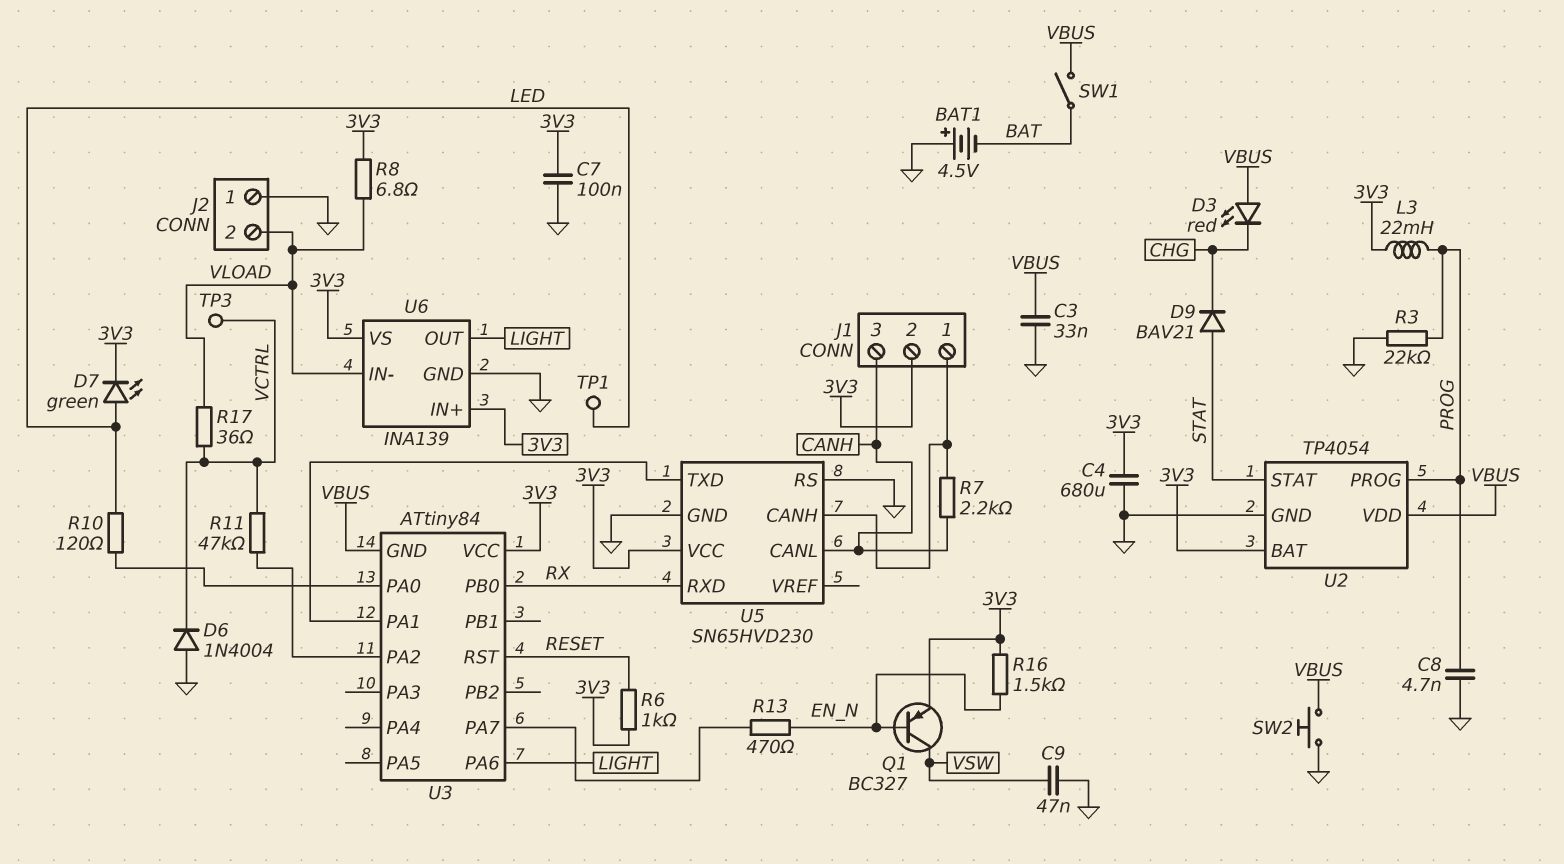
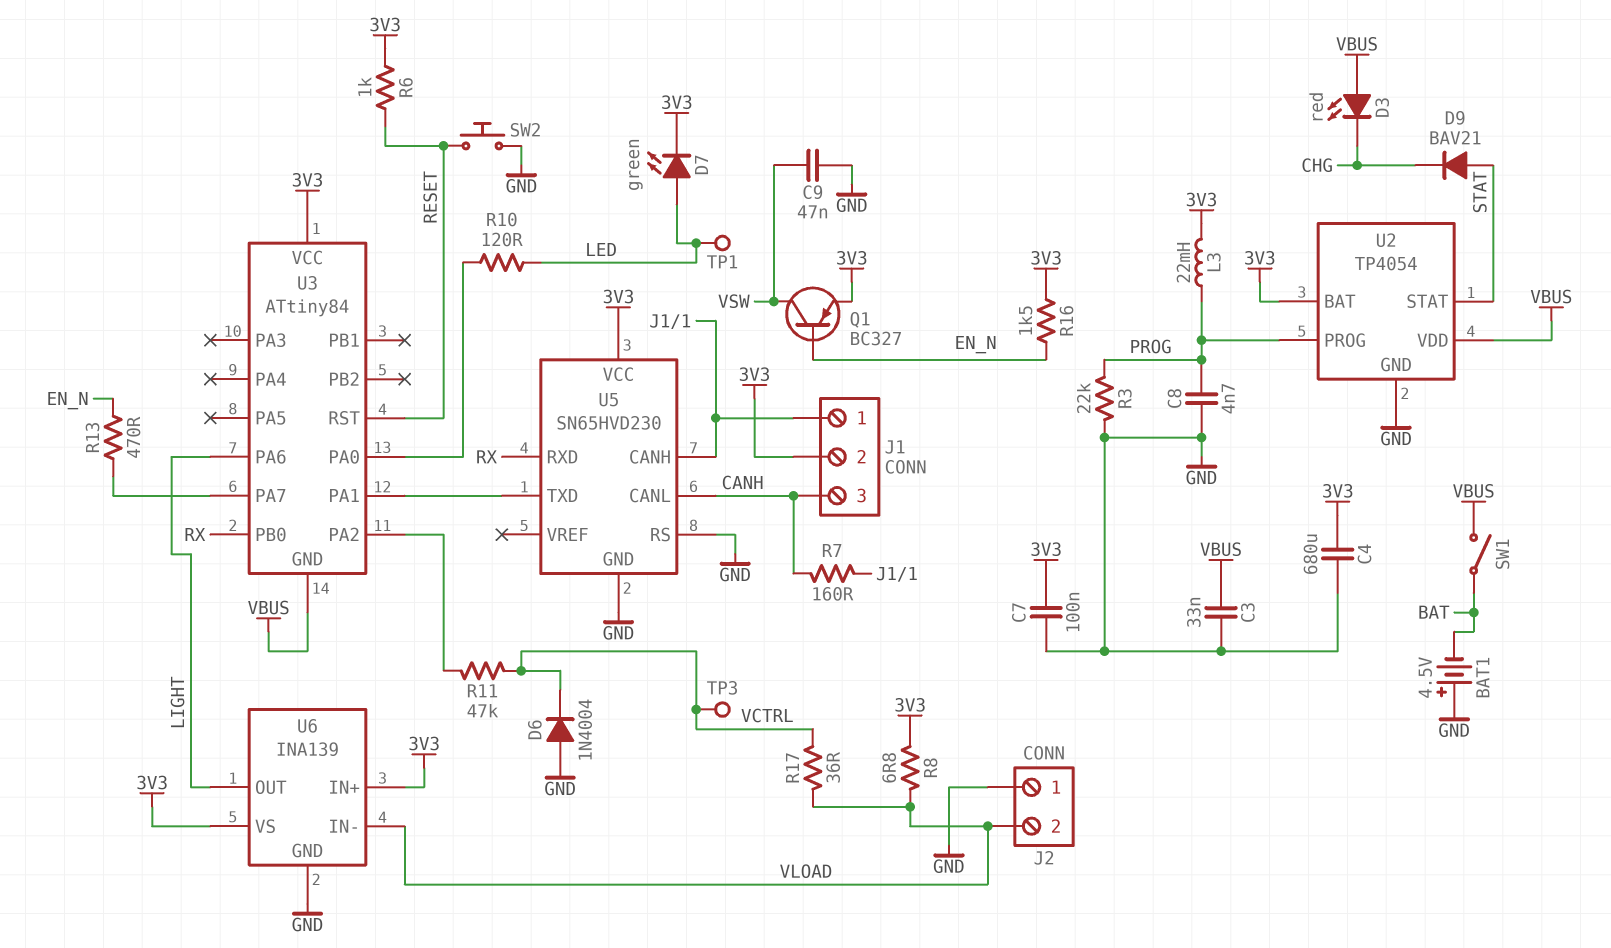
R7: 2.2k (CANH, J1/1) -> 160 (CANH, J1/1)
SW2: button (GND, VBUS) -> button (GND, RESET)

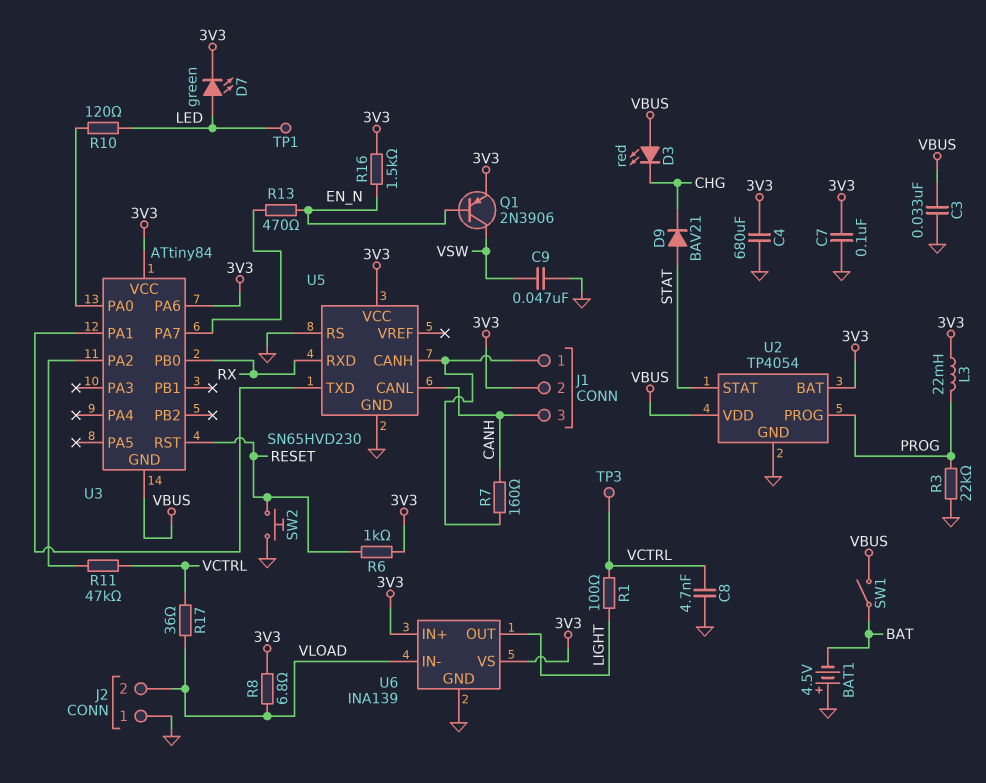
C8: 4.7nF (GND, PROG) -> 4.7nF (GND, VCTRL)
D6: diode 1N4004 (A GND, K VCTRL) -> none
Q1: PNP BC327 (B EN_N, C VSW, E 3V3) -> PNP 2N3906 (B EN_N, C VSW, E 3V3)
R1: none -> 100 (LIGHT, VCTRL)
U3 pin PA6: LIGHT -> 3V3

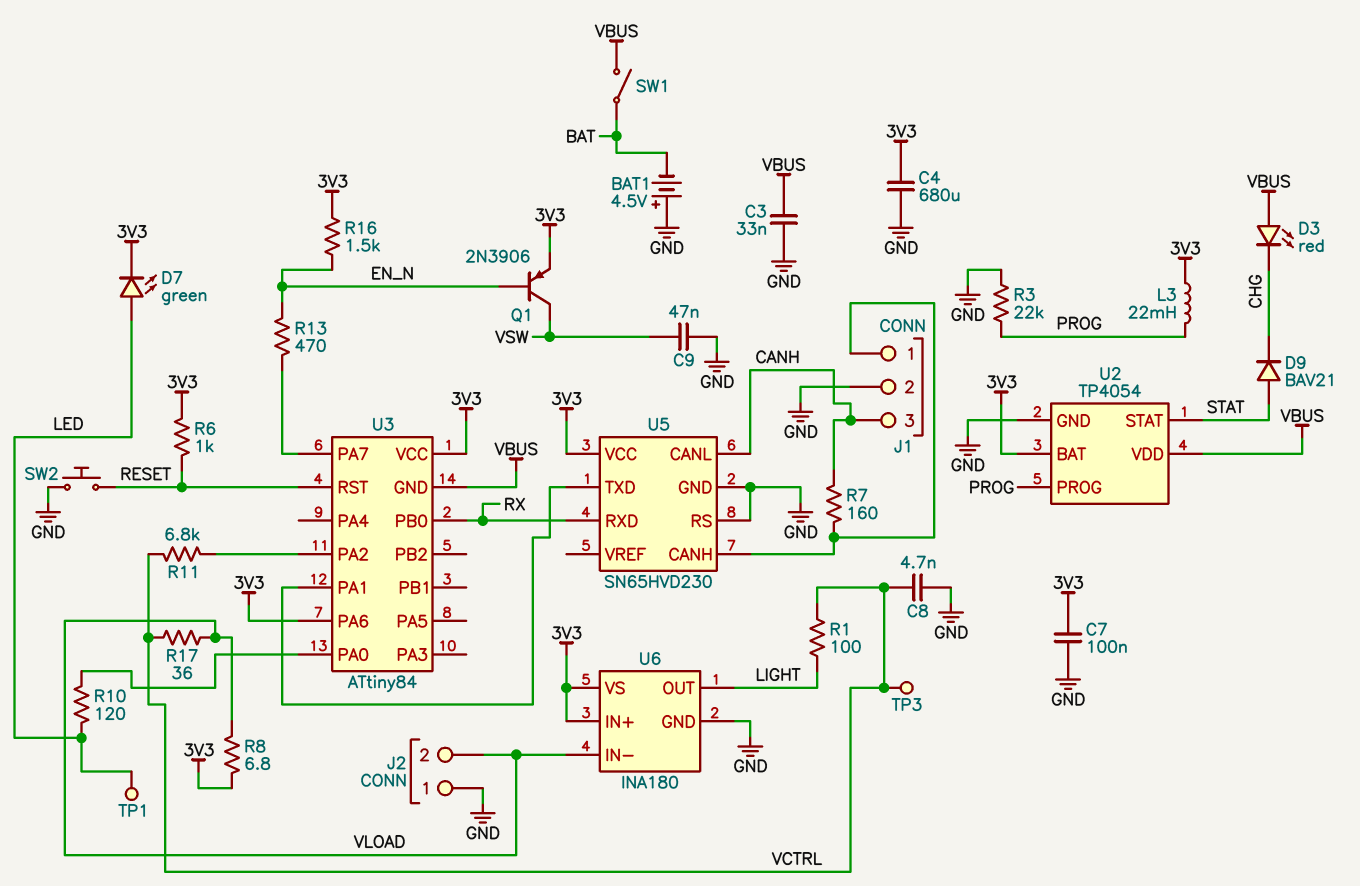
J1 pin 2: 3V3 -> GND
R11: 47k (U3/PA2, VCTRL) -> 6.8k (U3/PA2, VCTRL)
U6: INA139 -> INA180

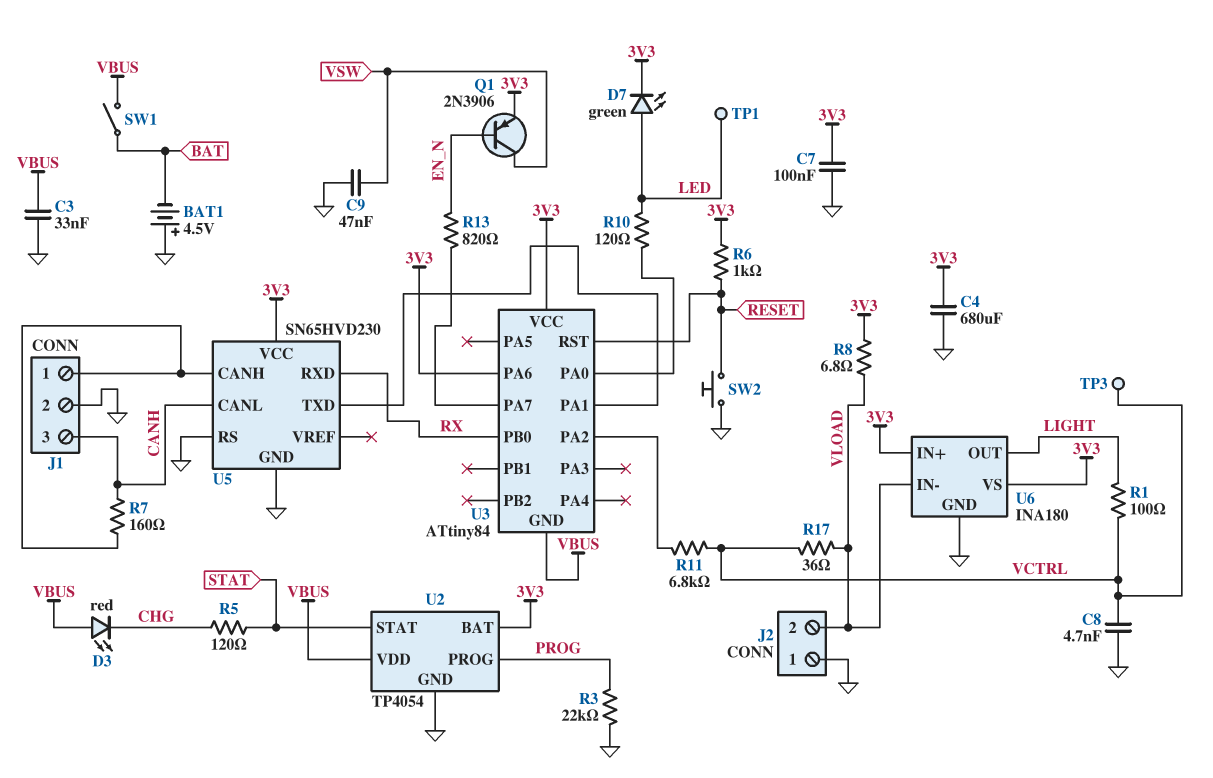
D9: diode BAV21 (A STAT, K CHG) -> none
L3: 22mH (3V3, PROG) -> none
R5: none -> 120 (CHG, STAT)
R13: 470 (EN_N, U3/PA7) -> 820 (EN_N, U3/PA7)
R16: 1.5k (3V3, EN_N) -> none

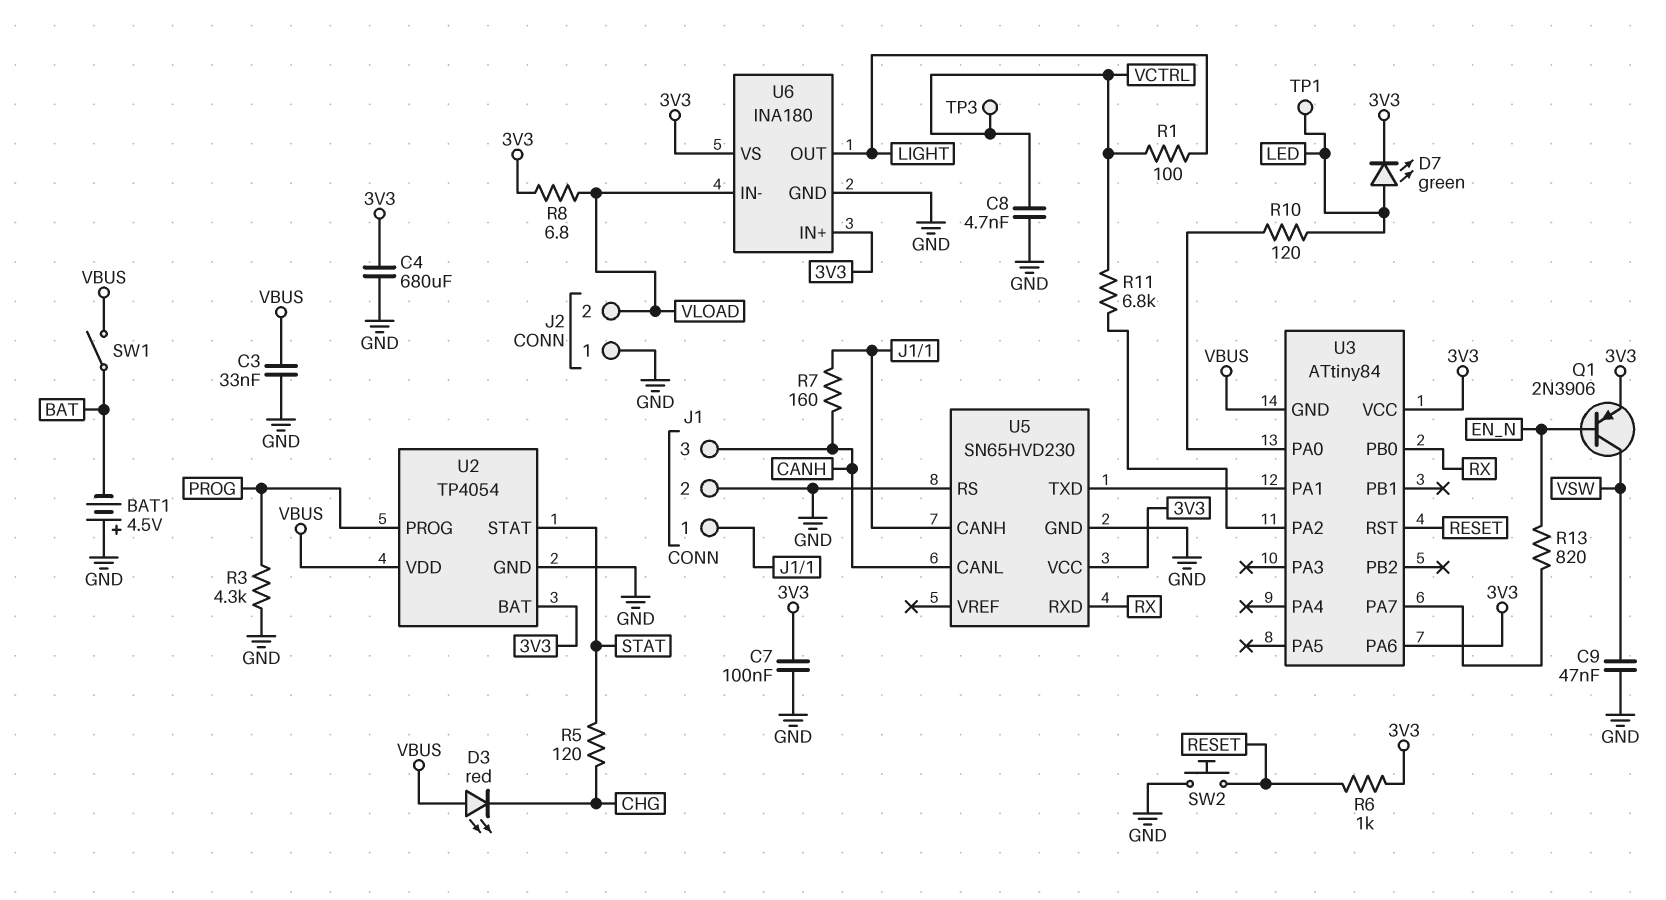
R3: 22k (GND, PROG) -> 4.3k (GND, PROG)
R17: 36 (VCTRL, VLOAD) -> none

